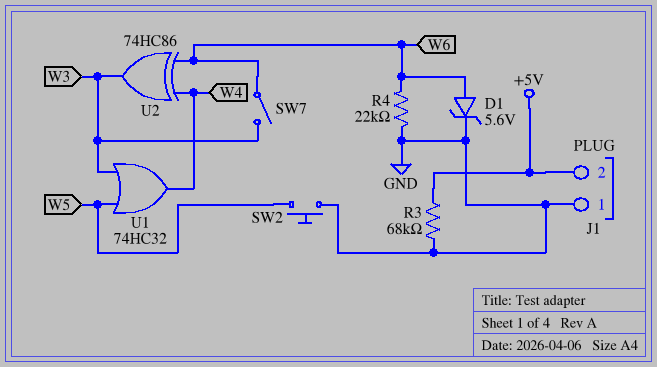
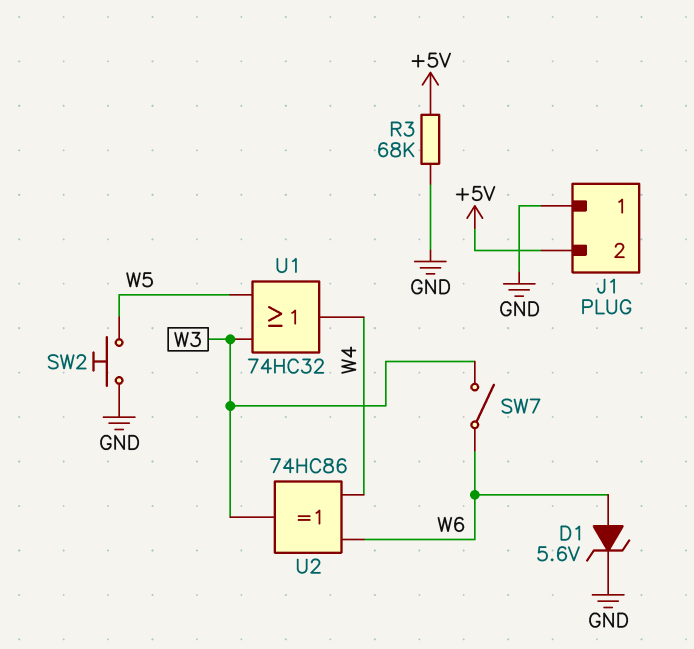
R4: 22k (GND, W6) -> none

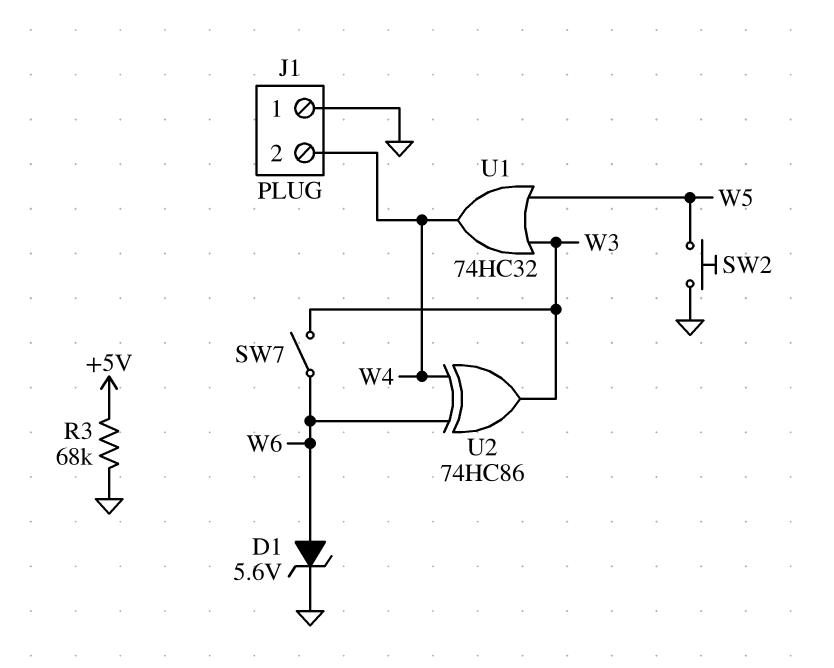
J1 pin 2: +5V -> W4

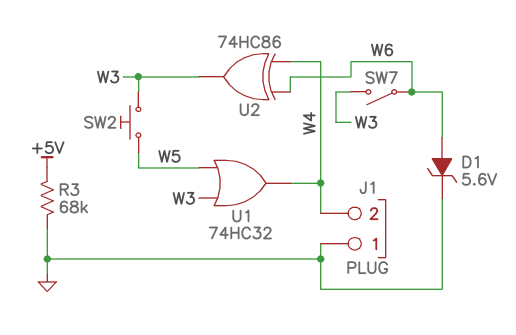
SW2: button (GND, W5) -> button (W3, W5)

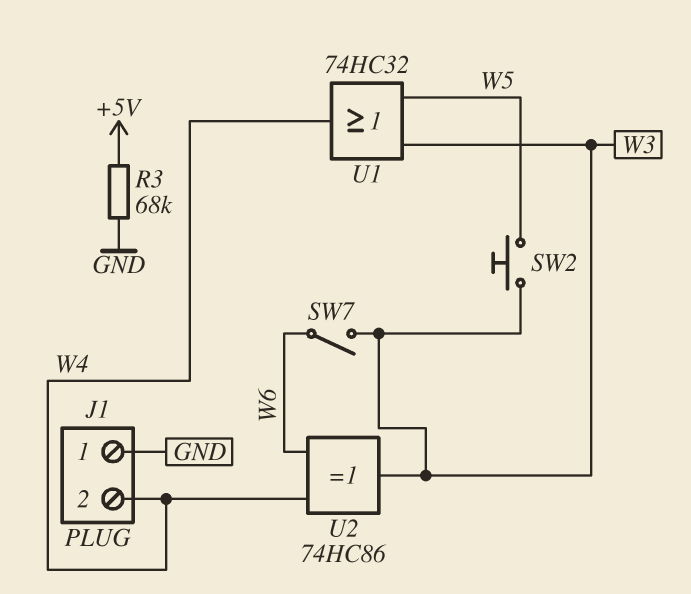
D1: zener 5.6V (A W6, K GND) -> none

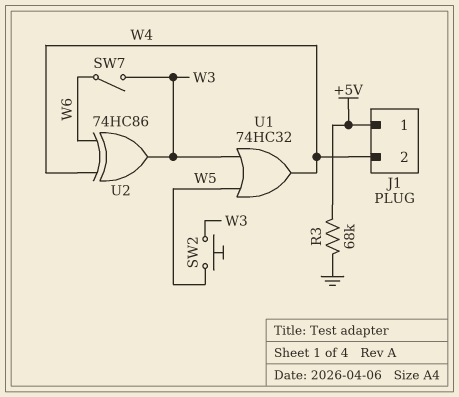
J1 pin 1: GND -> +5V

